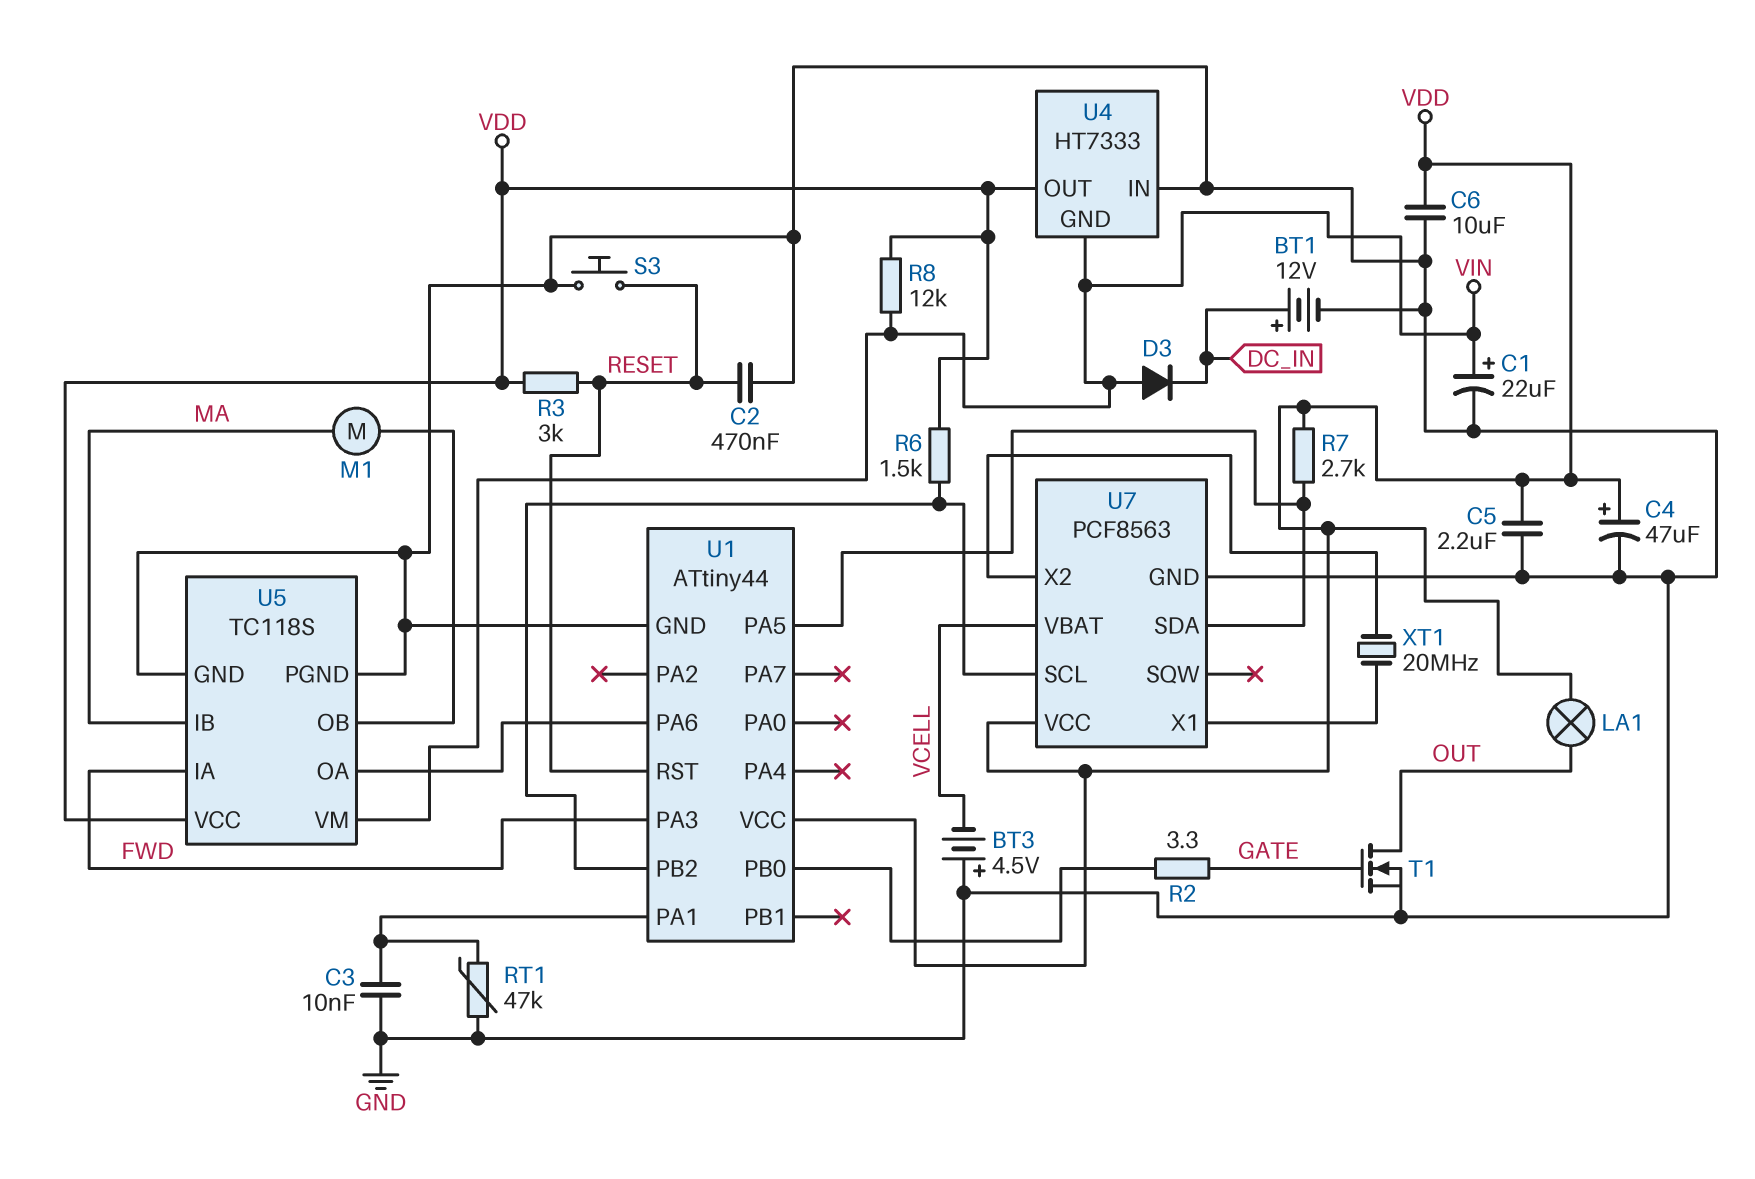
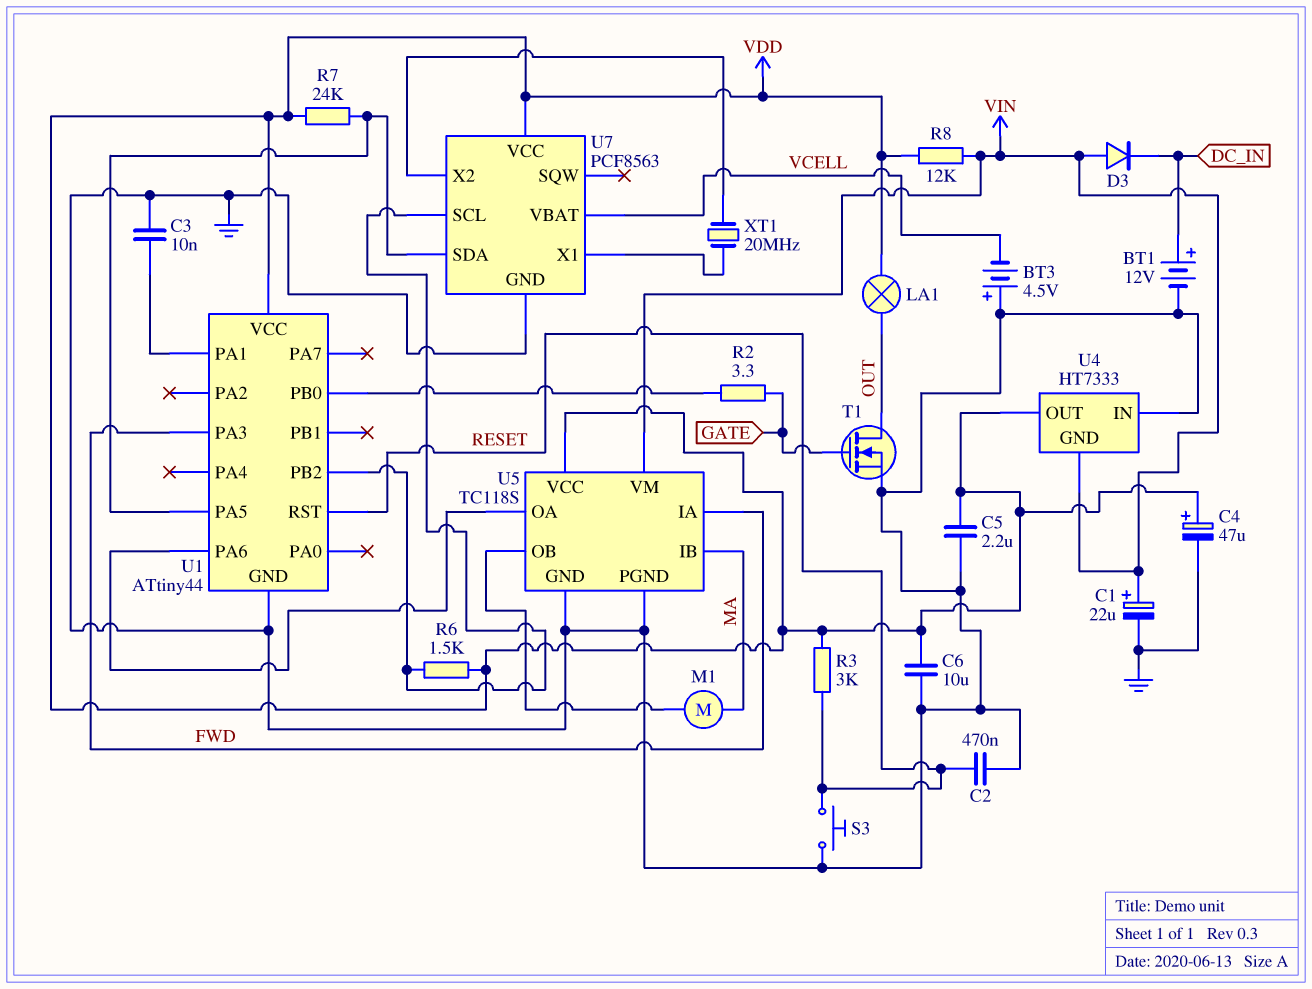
R7: 2.7k (U1/PA5, VDD) -> 24k (U1/PA5, VDD)
RT1: 47k (GND, U1/PA1) -> none

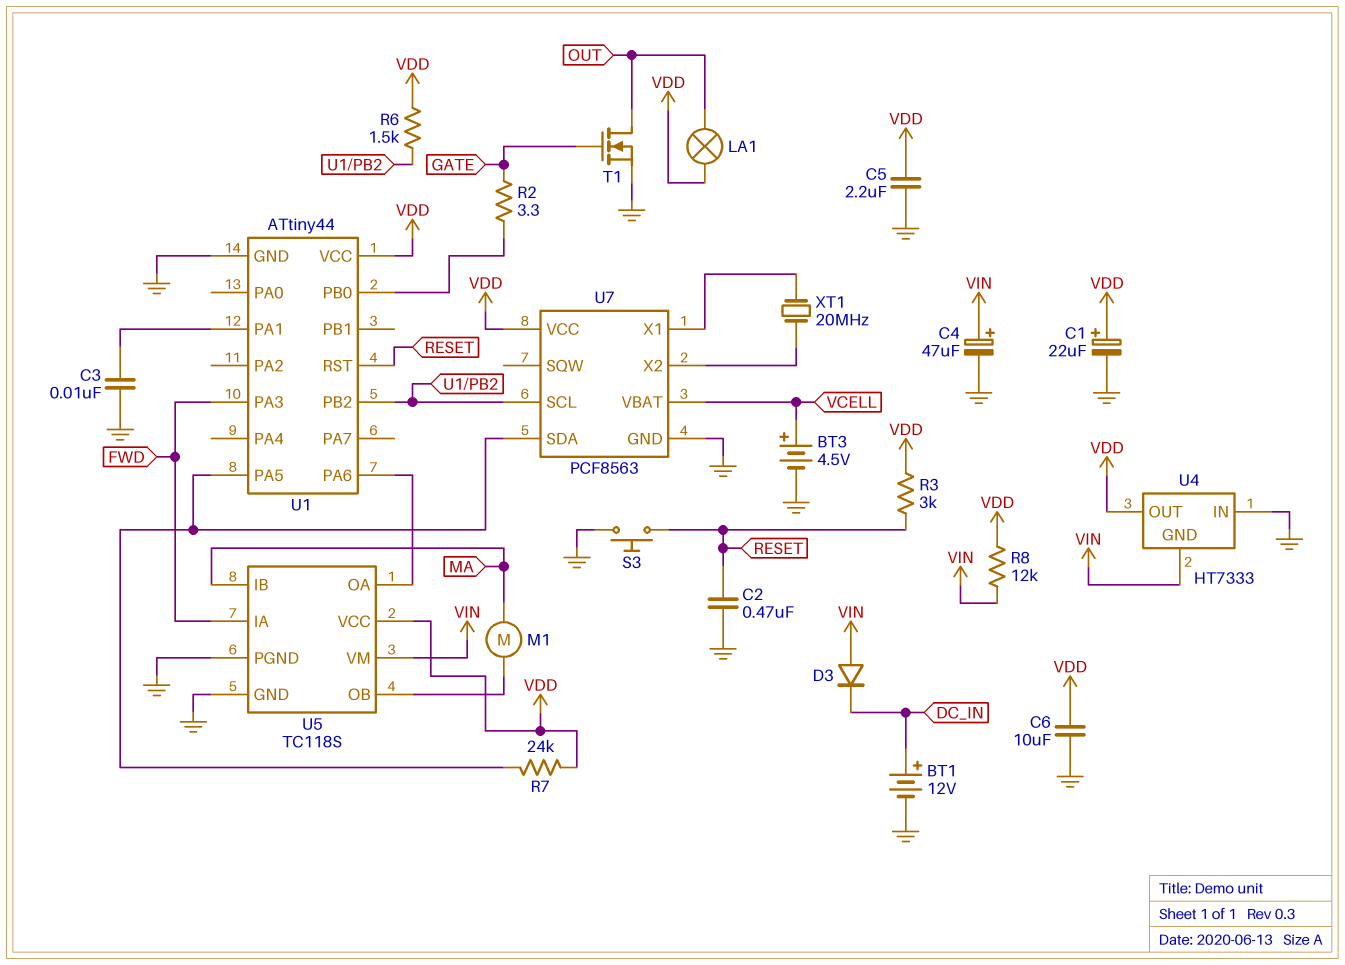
BT3: 4.5V (plus GND, minus VCELL) -> 4.5V (plus VCELL, minus GND)
C1: 22uF (plus VIN, minus GND) -> 22uF (plus VDD, minus GND)
C4: 47uF (plus VDD, minus GND) -> 47uF (plus VIN, minus GND)

